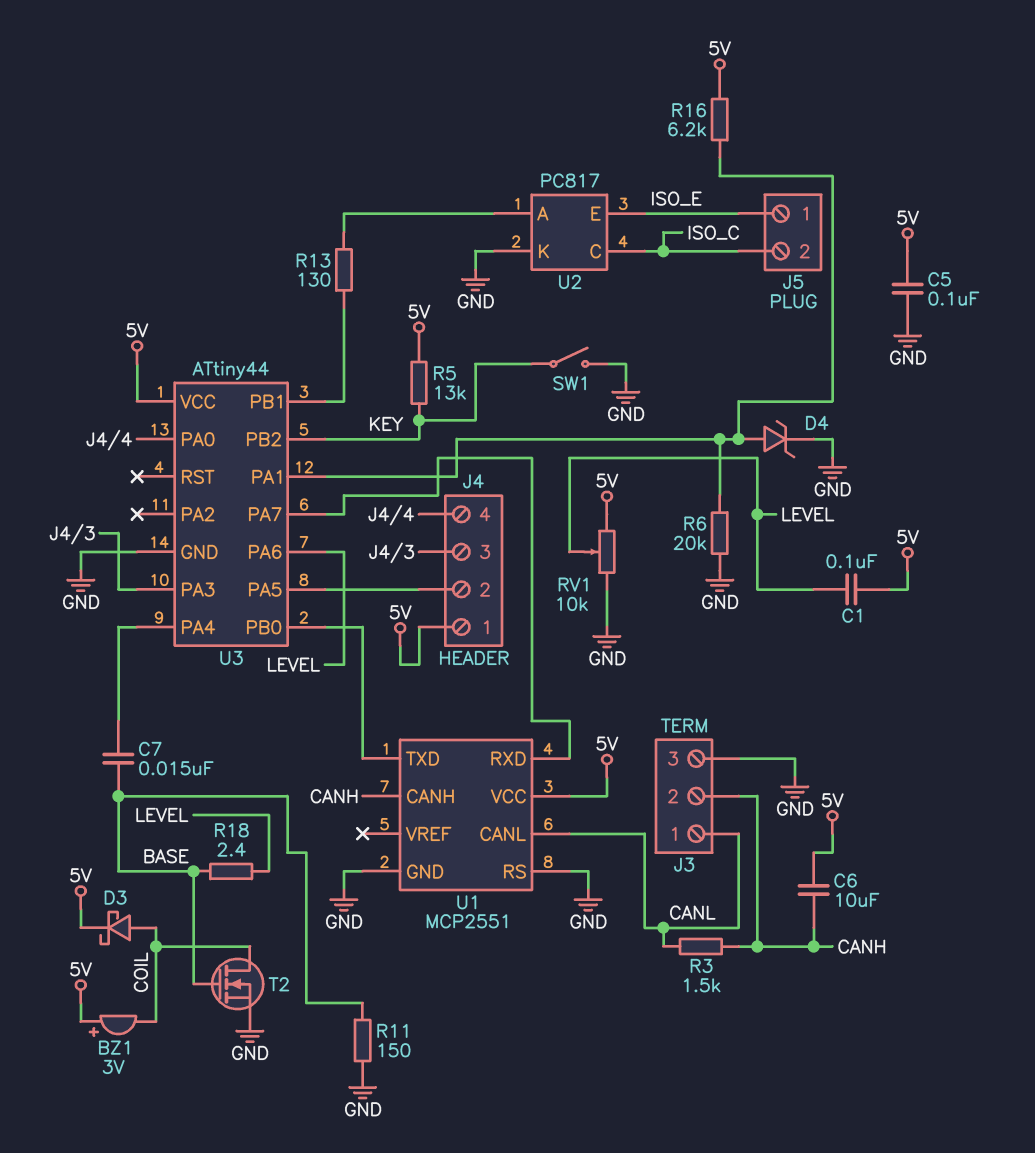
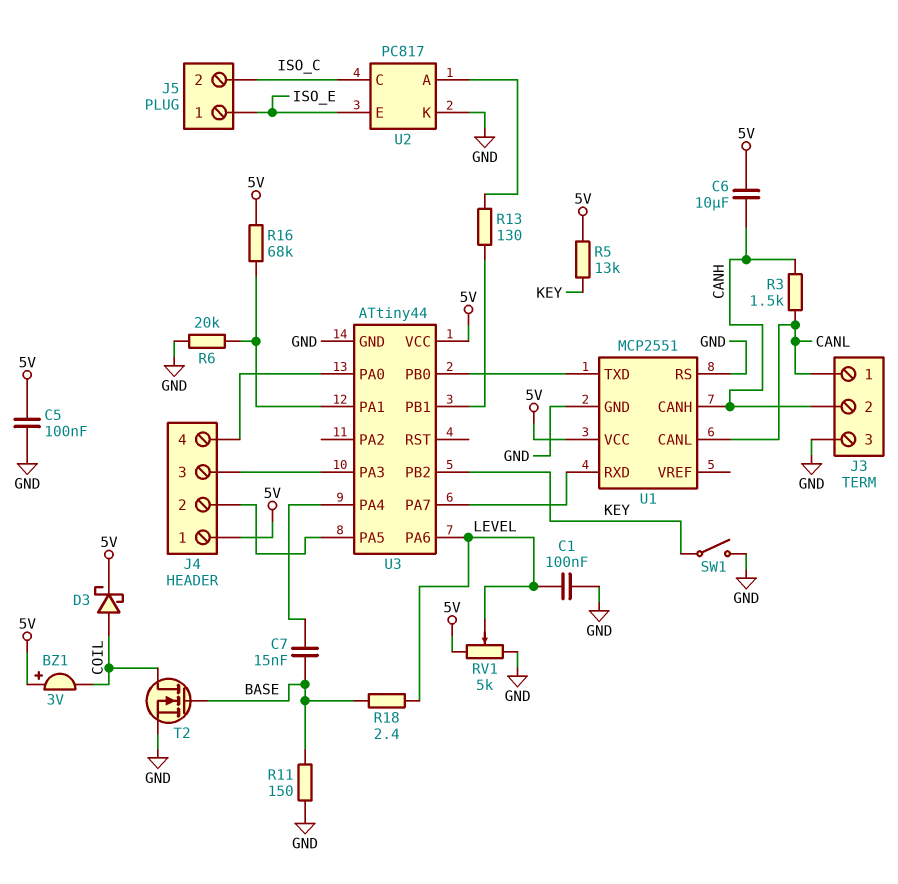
C1: 100nF (5V, LEVEL) -> 100nF (GND, LEVEL)
D4: zener (A U3/PA1, K GND) -> none
R16: 6.2k (5V, U3/PA1) -> 68k (5V, U3/PA1)
RV1: 10k (5V, GND, wiper LEVEL) -> 5k (5V, GND, wiper LEVEL)

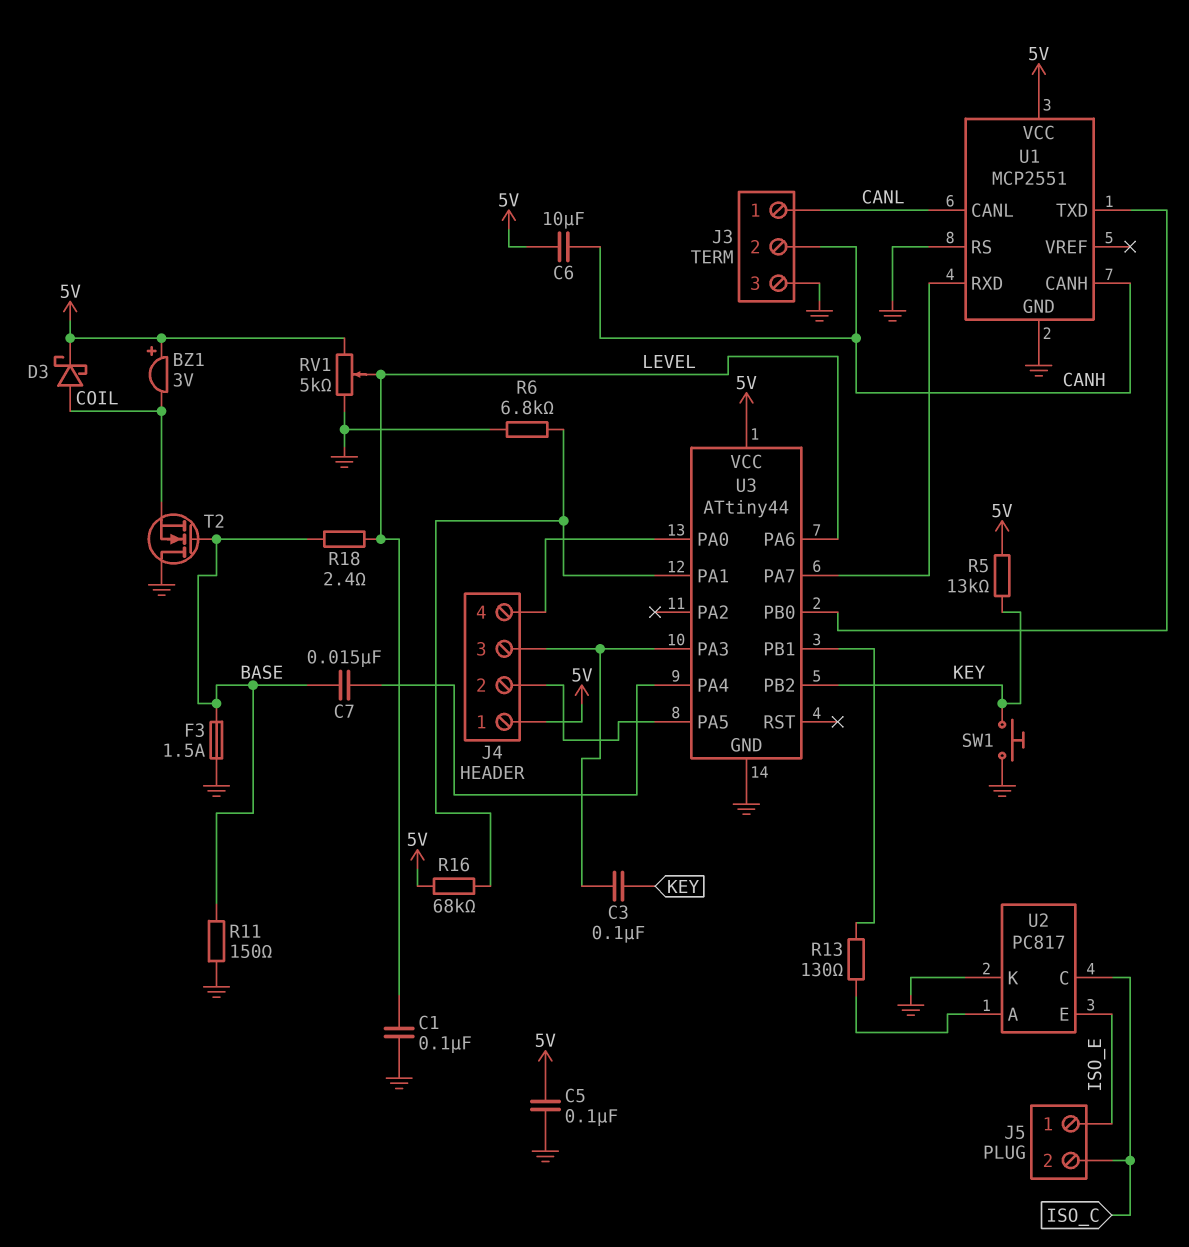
C3: none -> 100nF (J4/3, KEY)
F3: none -> 1.5A (BASE, GND)
R3: 1.5k (CANH, CANL) -> none
R6: 20k (GND, U3/PA1) -> 6.8k (GND, U3/PA1)
SW1: switch (GND, KEY) -> button (GND, KEY)
T2: NMOS (G BASE, D COIL, S GND) -> NMOS (G BASE, D GND, S COIL)

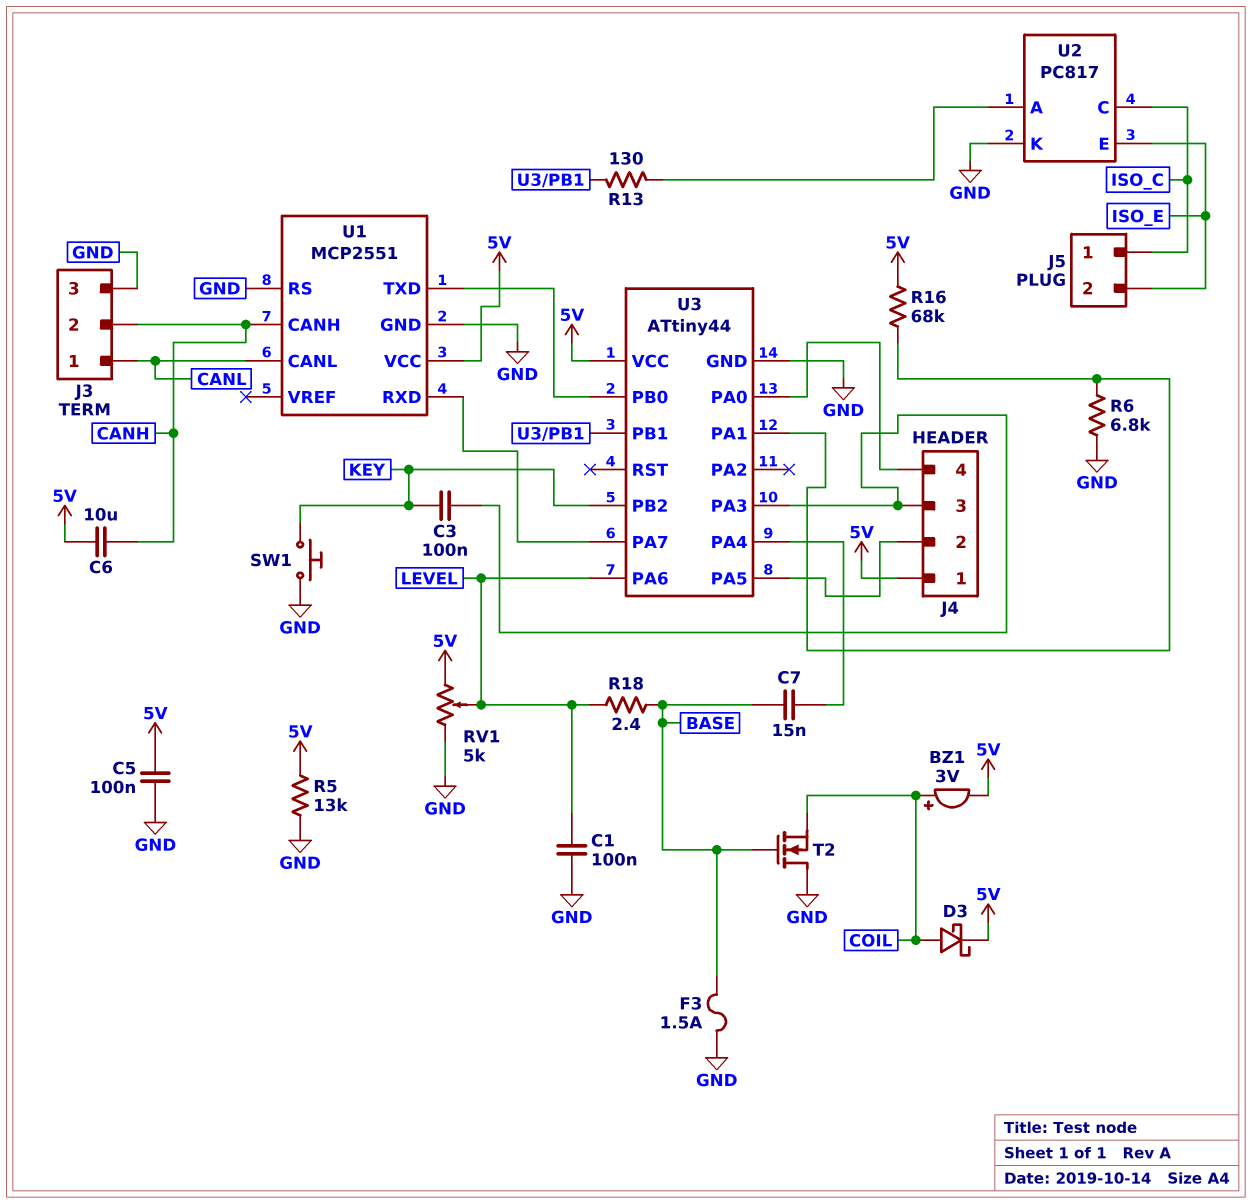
BZ1: buzzer 3V (plus 5V, minus COIL) -> buzzer 3V (plus COIL, minus 5V)
J5 pin 1: ISO_E -> ISO_C
J5 pin 2: ISO_C -> ISO_E
R5: 13k (5V, KEY) -> 13k (5V, GND)
R11: 150 (BASE, GND) -> none

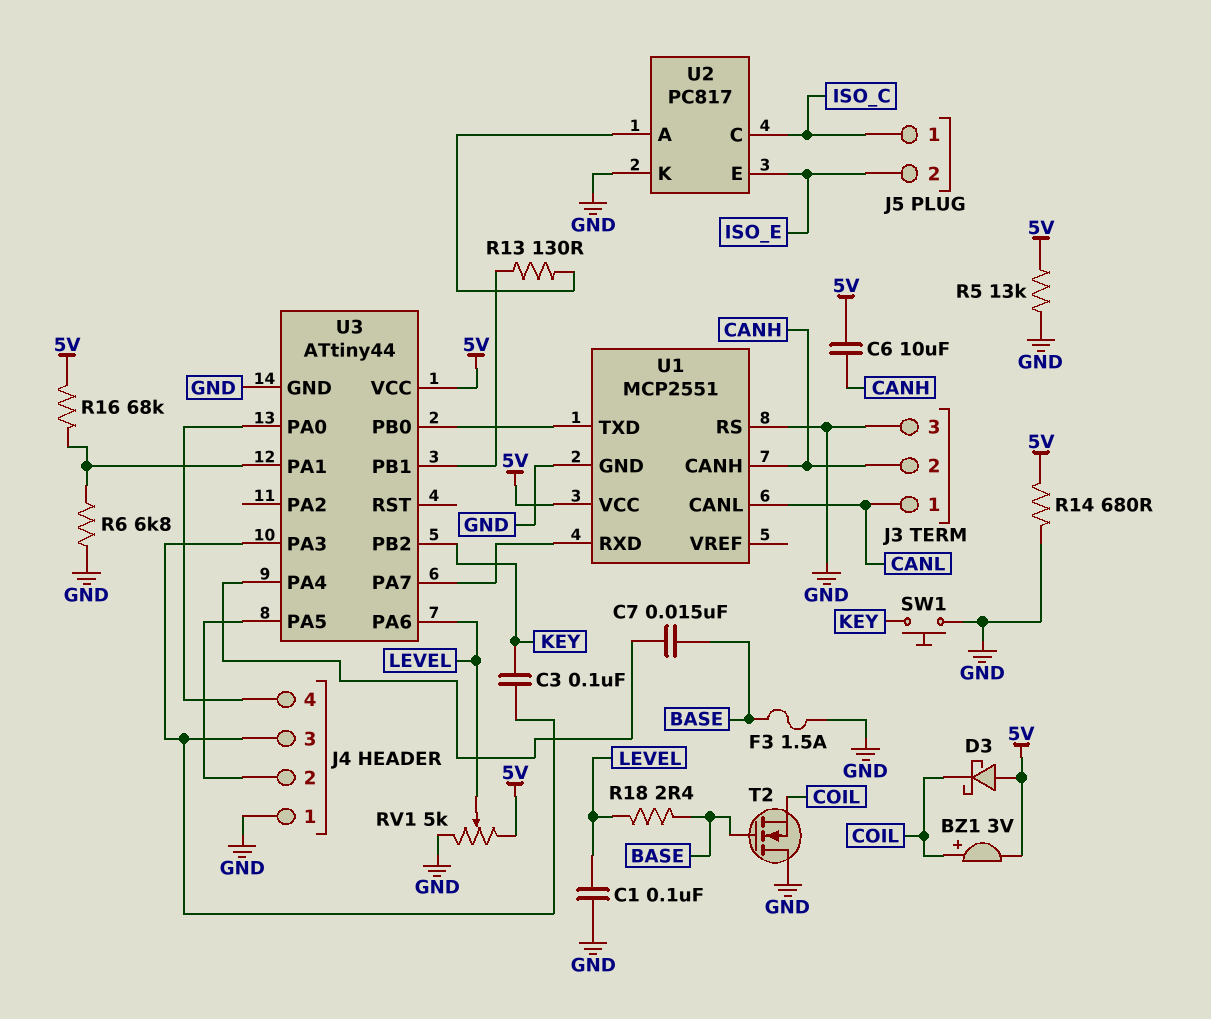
C5: 100nF (5V, GND) -> none
D3: schottky (A COIL, K 5V) -> schottky (A 5V, K COIL)
J4 pin 1: 5V -> GND
R14: none -> 680 (5V, GND)

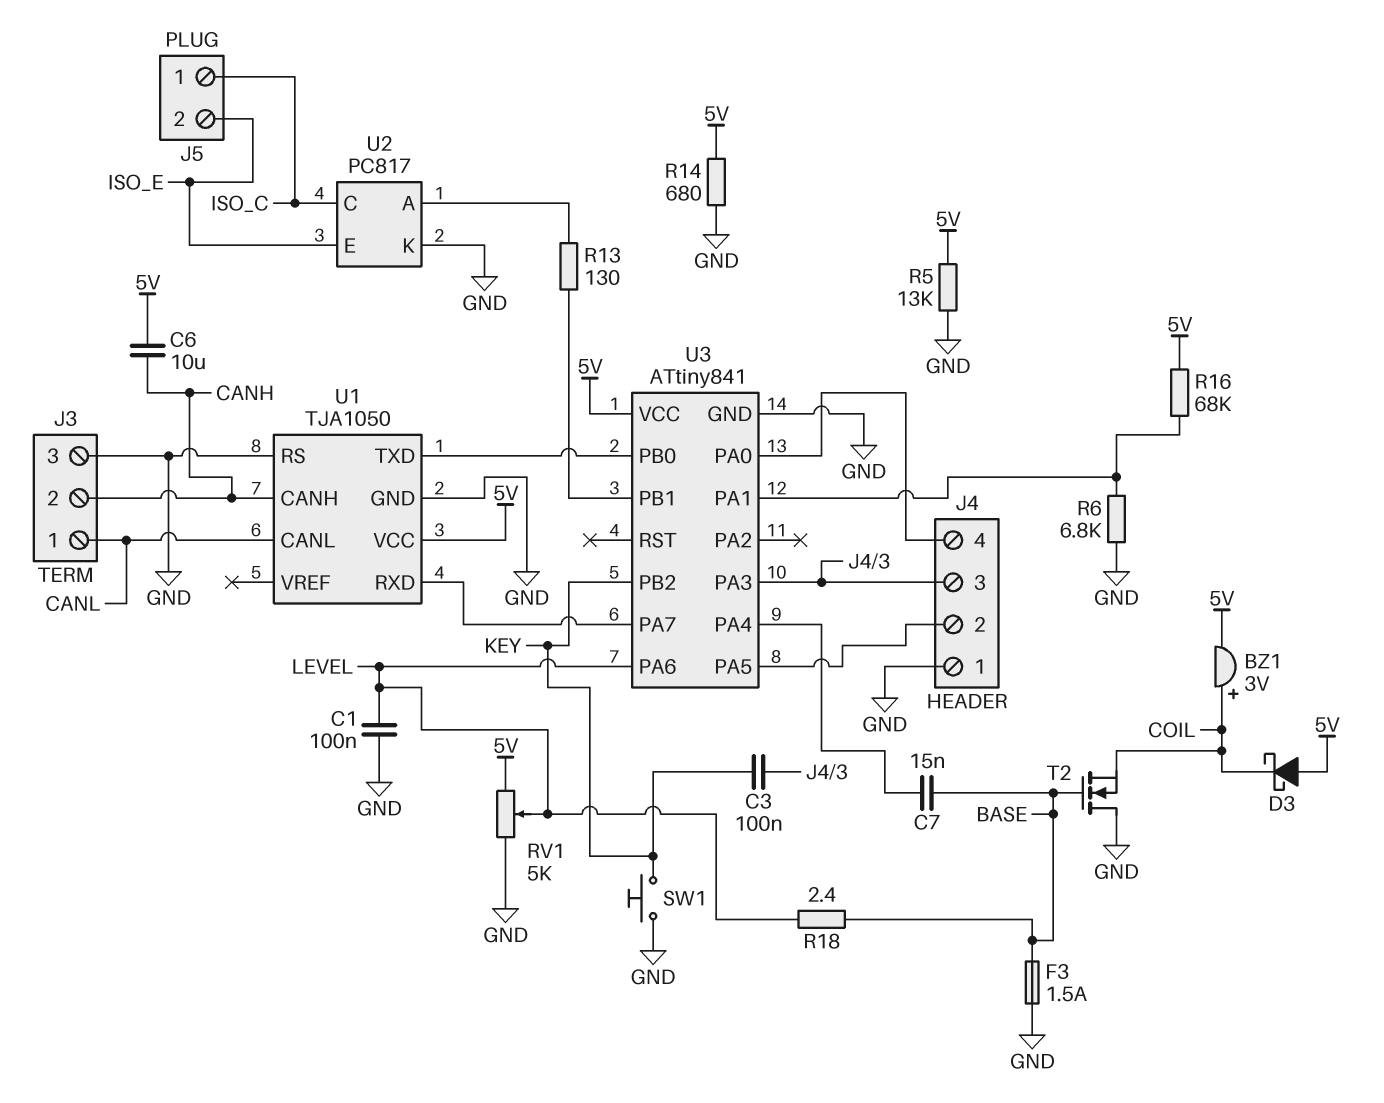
U1: MCP2551 -> TJA1050
U3: ATtiny44 -> ATtiny841

